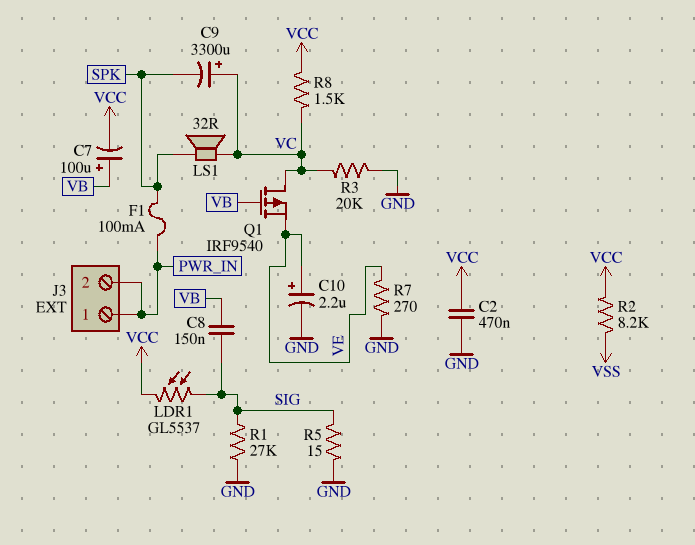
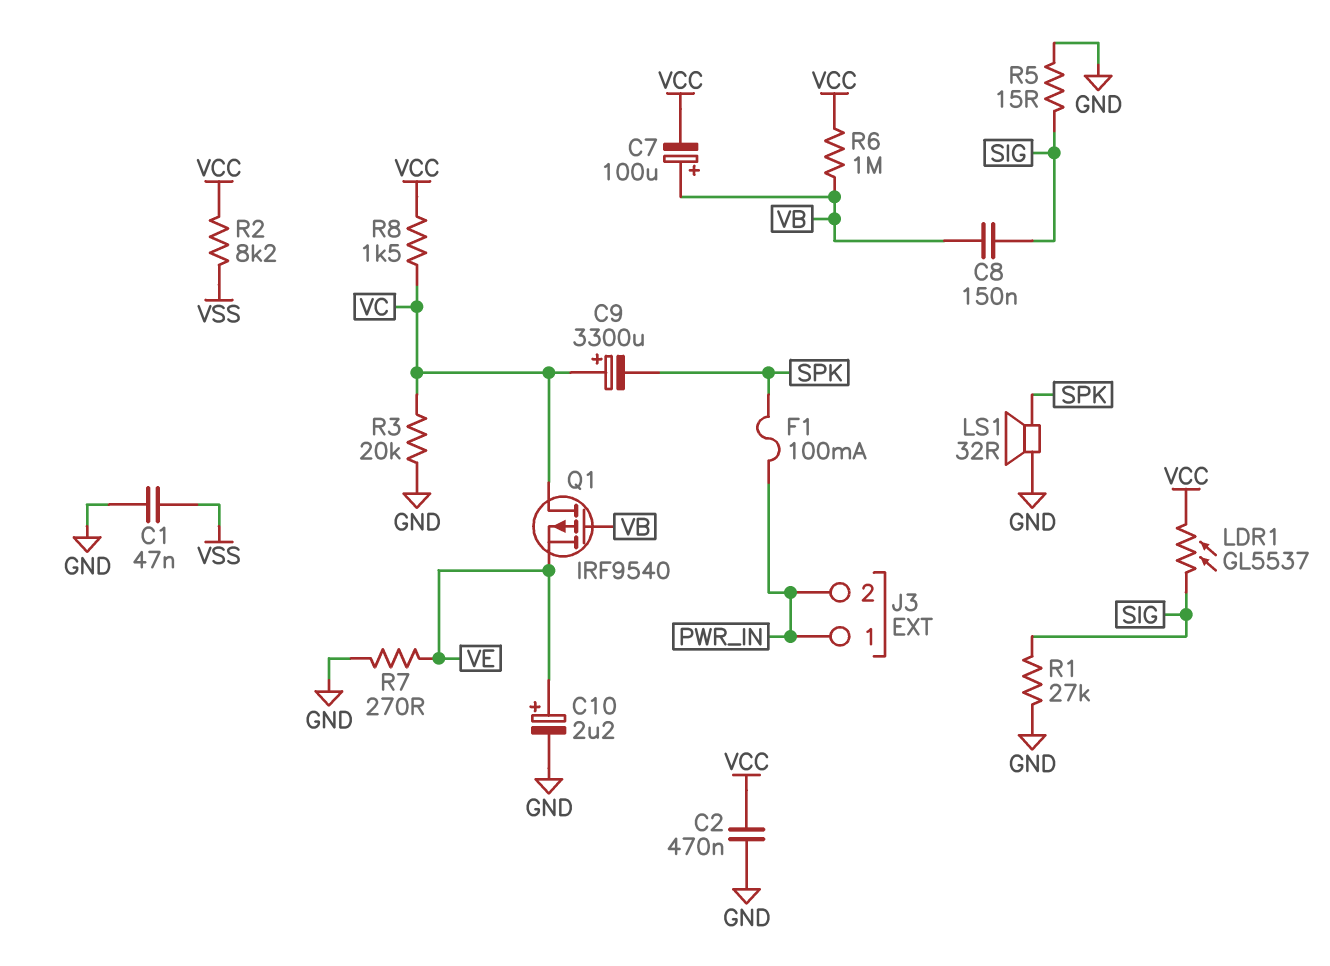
C1: none -> 47nF (GND, VSS)
LS1: speaker 32R (SPK, VC) -> speaker 32R (GND, SPK)
R6: none -> 1M (VB, VCC)

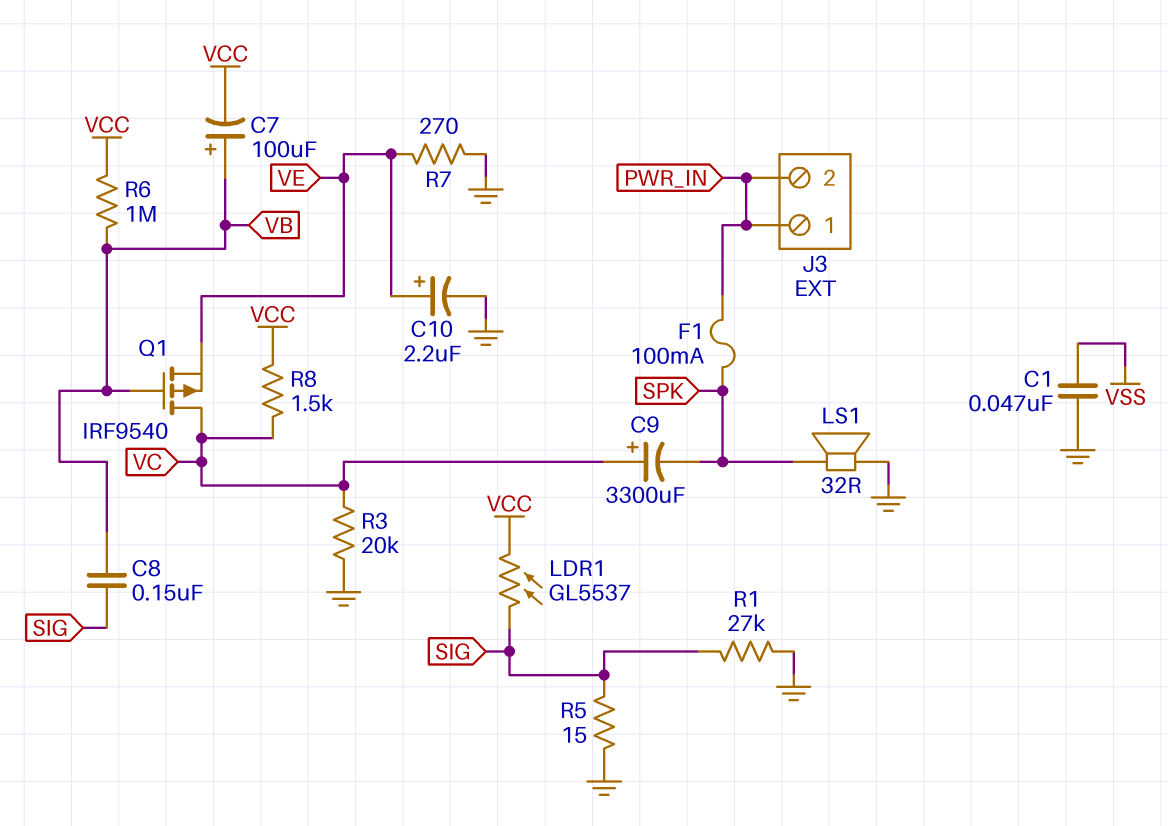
C2: 470nF (GND, VCC) -> none
R2: 8.2k (VCC, VSS) -> none

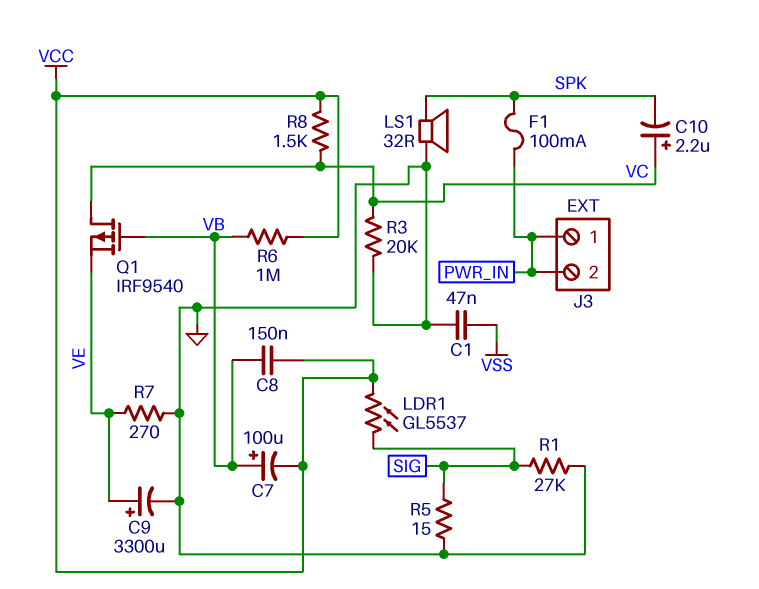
C8: 150nF (SIG, VB) -> 150nF (VB, VCC)
C9: 3300uF (plus VC, minus SPK) -> 3300uF (plus VE, minus GND)
C10: 2.2uF (plus VE, minus GND) -> 2.2uF (plus VC, minus SPK)

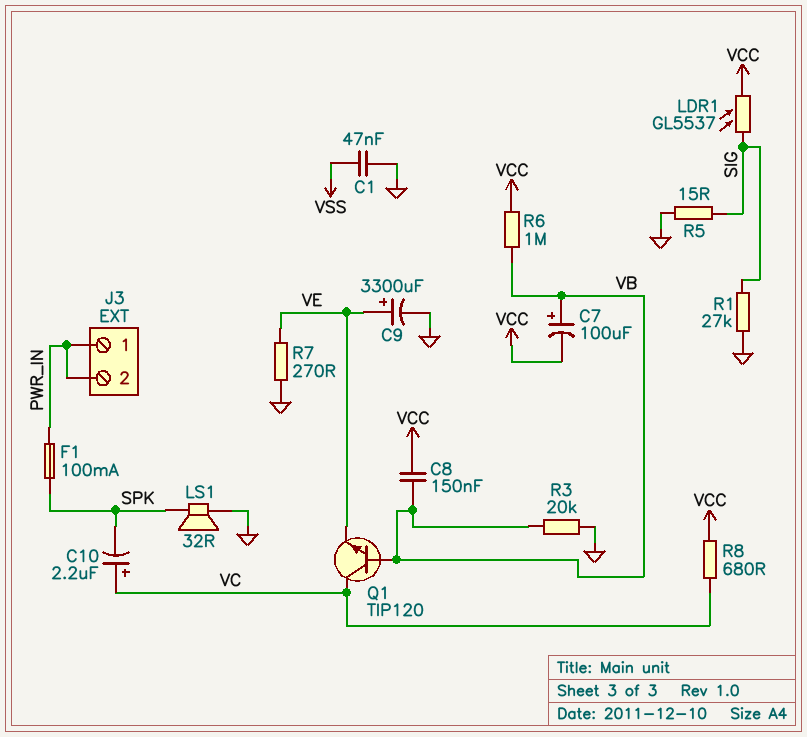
Q1: PMOS IRF9540 (G VB, D VC, S VE) -> NPN TIP120 (B VB, C VC, E VE)
R3: 20k (GND, VC) -> 20k (GND, VB)
R8: 1.5k (VC, VCC) -> 680 (VC, VCC)

